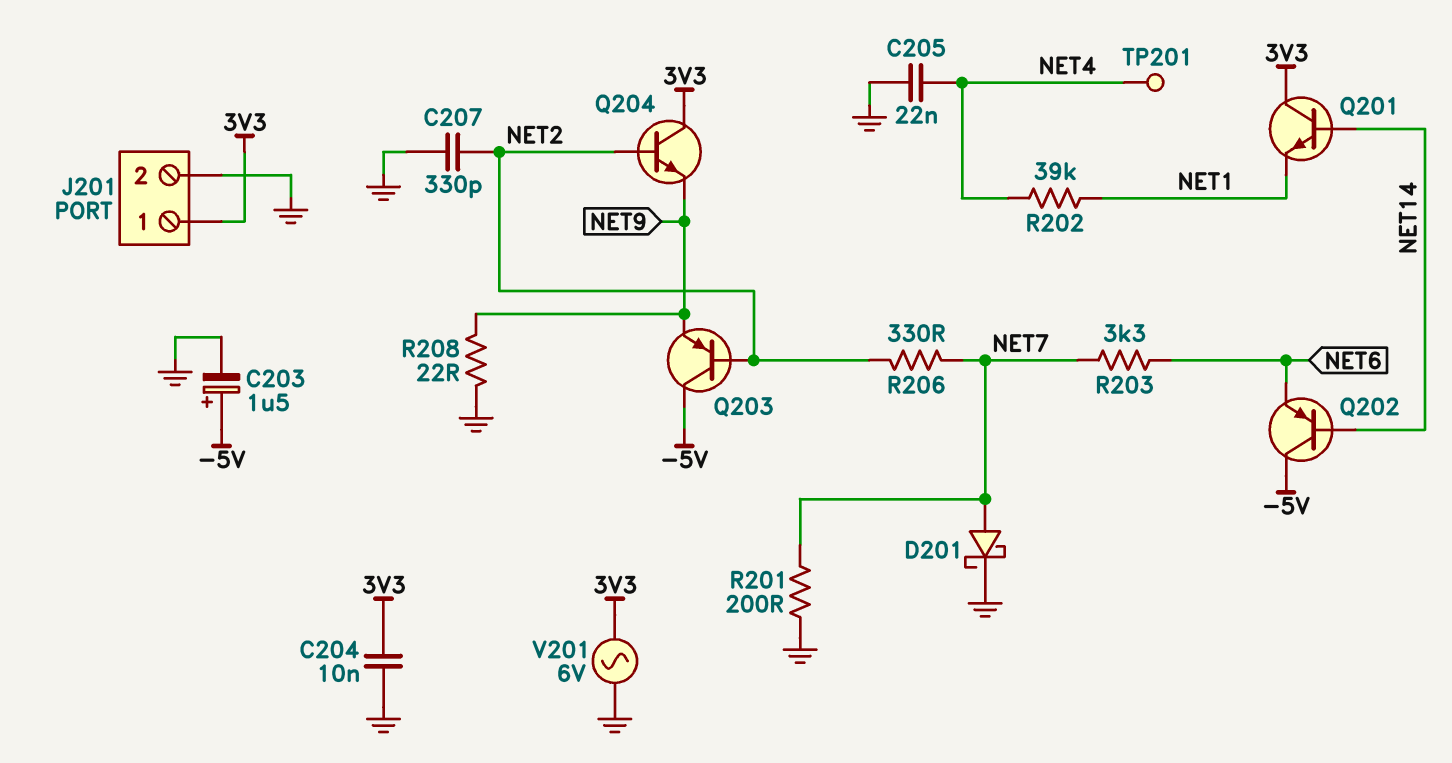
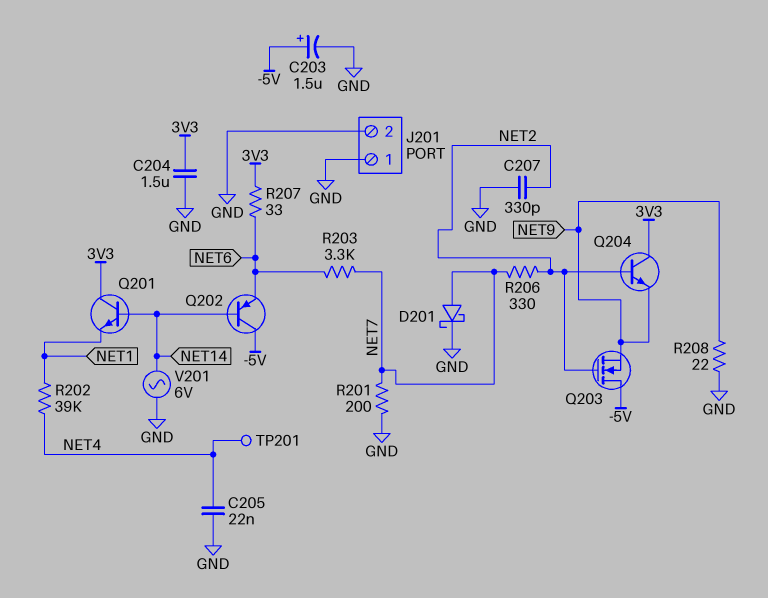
C204: 10nF (3V3, GND) -> 1.5uF (3V3, GND)
J201 pin 1: 3V3 -> GND
Q203: PNP (B NET2, C -5V, E NET9) -> NMOS (G NET2, D -5V, S NET9)
R207: none -> 33 (3V3, NET6)
V201: AC 6V (3V3, GND) -> AC 6V (GND, NET14)

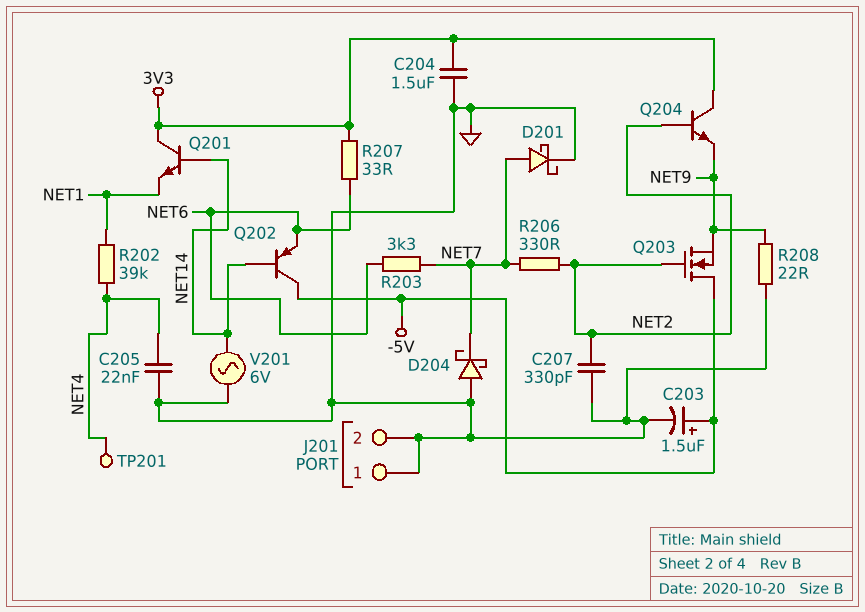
D204: none -> schottky (A GND, K NET7)
R201: 200 (GND, NET7) -> none

